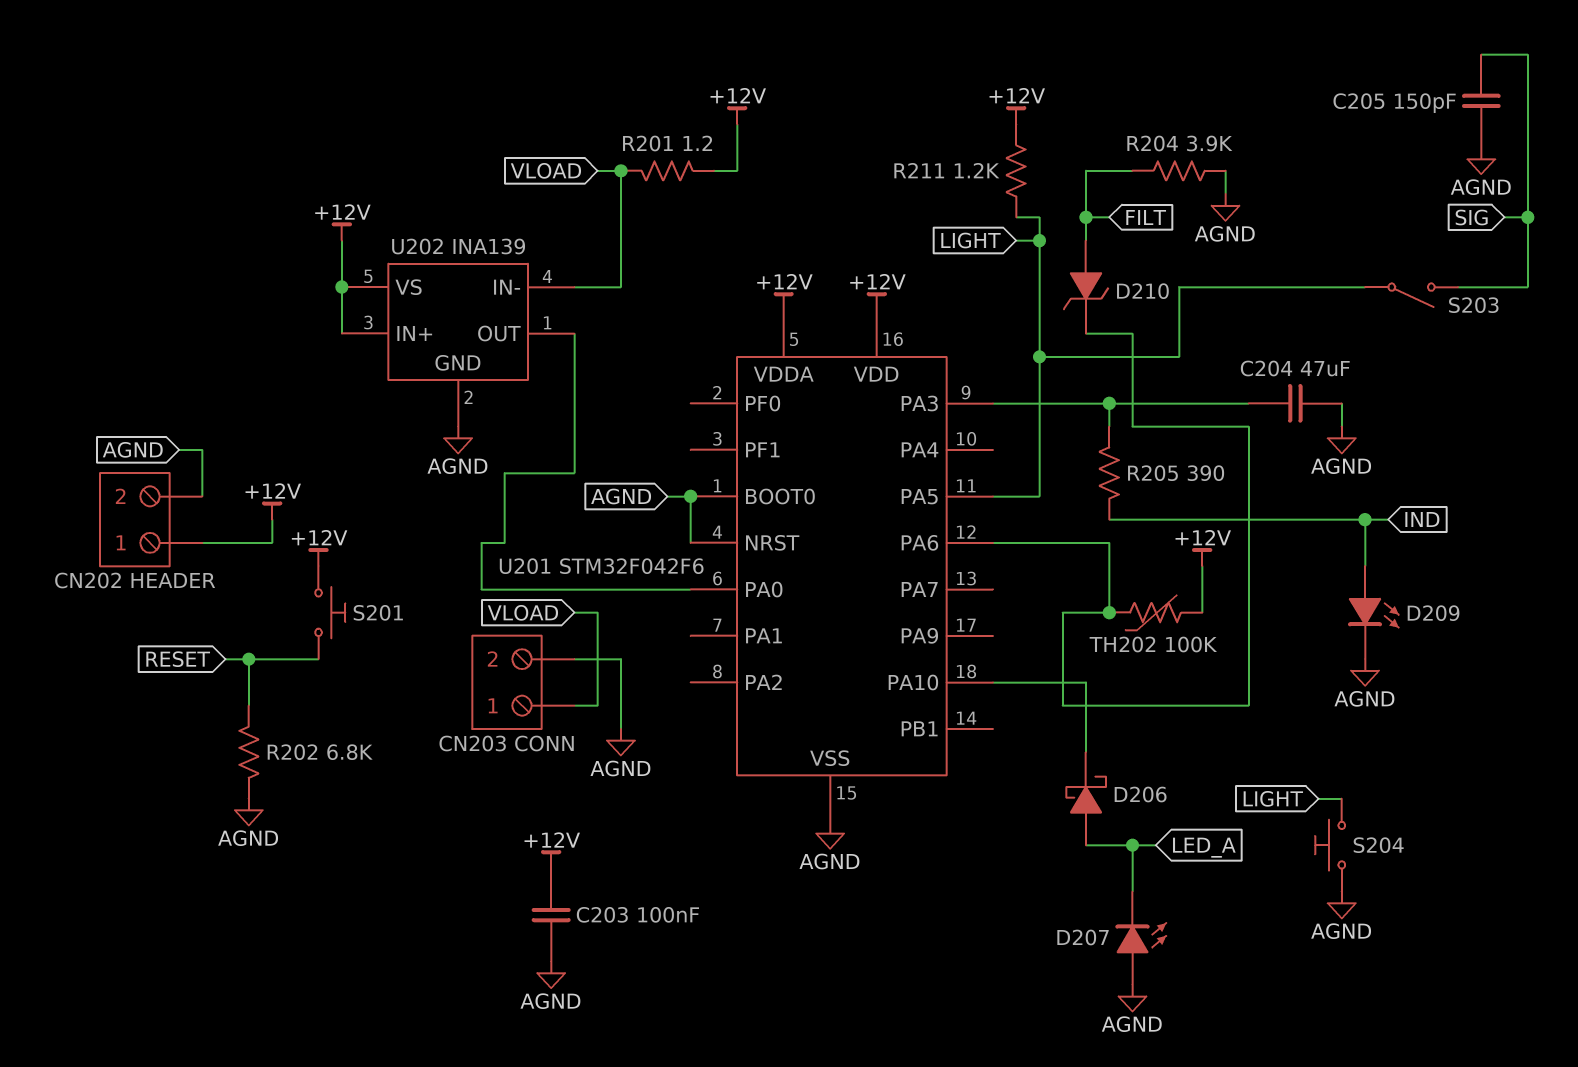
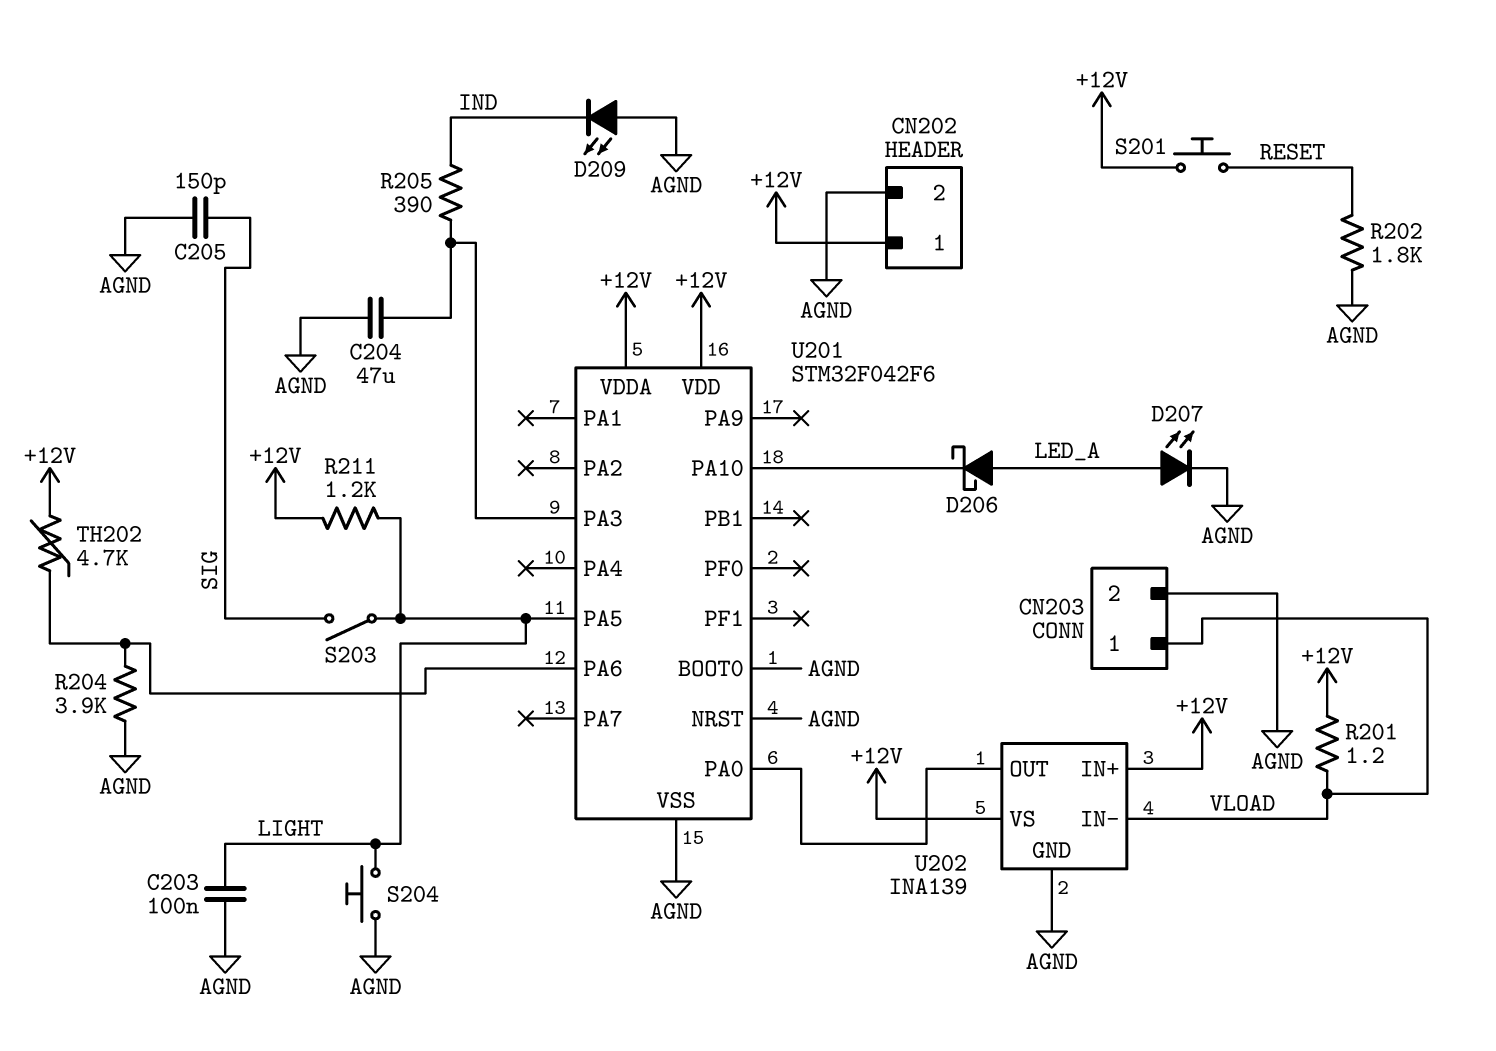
C203: 100nF (+12V, AGND) -> 100nF (AGND, LIGHT)
D207: LED (A AGND, K LED_A) -> LED (A LED_A, K AGND)
D209: LED (A IND, K AGND) -> LED (A AGND, K IND)
D210: zener (A FILT, K U201/PA6) -> none
R202: 6.8k (AGND, RESET) -> 1.8k (AGND, RESET)
R204: 3.9k (AGND, FILT) -> 3.9k (AGND, U201/PA6)
TH202: 100k (+12V, U201/PA6) -> 4.7k (+12V, U201/PA6)

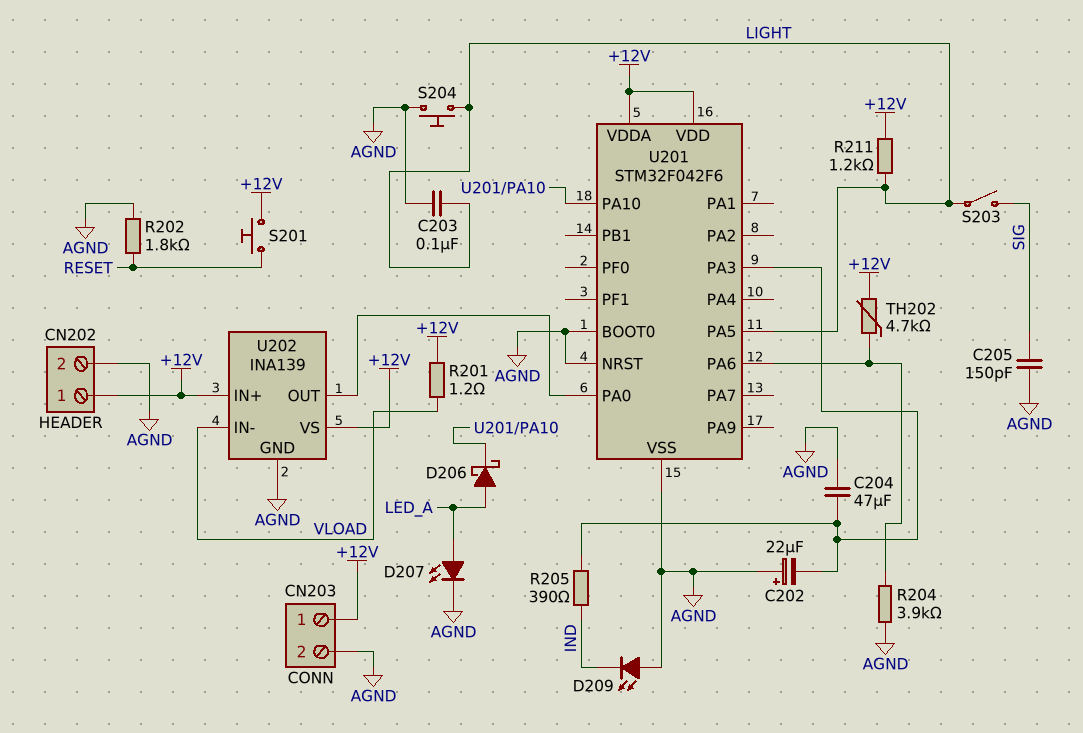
C202: none -> 22uF (plus AGND, minus U201/PA3)
CN203 pin 1: VLOAD -> +12V

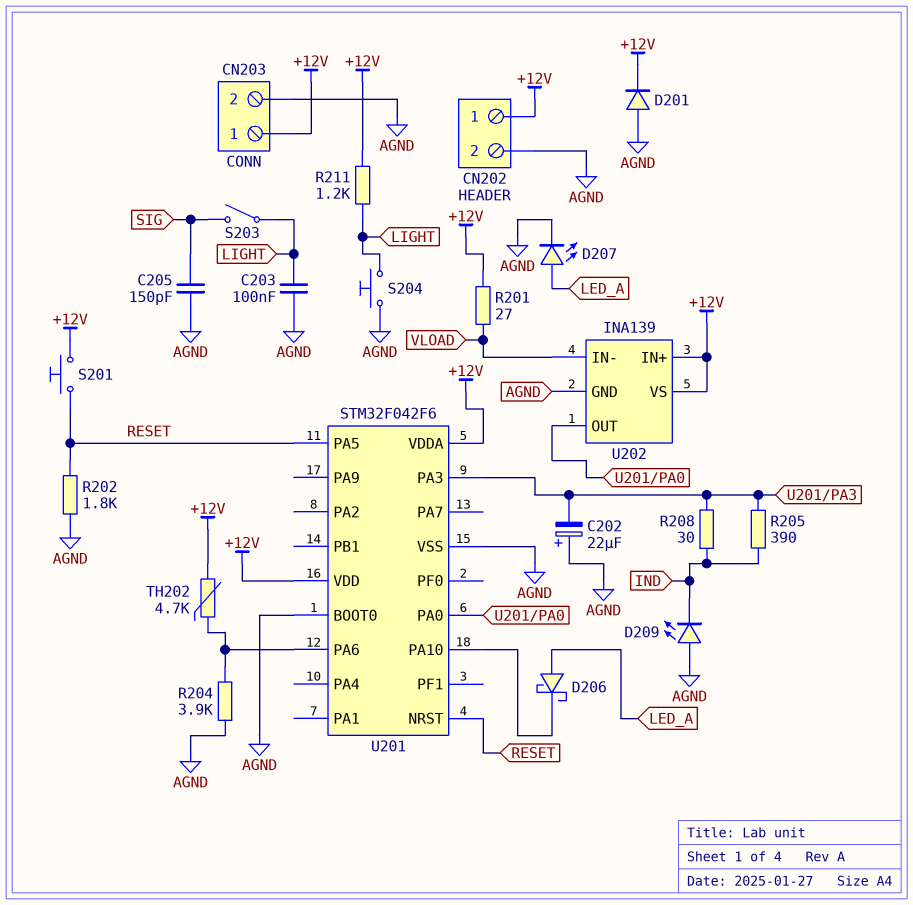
C204: 47uF (AGND, U201/PA3) -> none
D201: none -> diode (A AGND, K +12V)
R201: 1.2 (+12V, VLOAD) -> 27 (+12V, VLOAD)
R208: none -> 30 (IND, U201/PA3)
U201 pin NRST: AGND -> RESET
U201 pin PA5: LIGHT -> RESET

